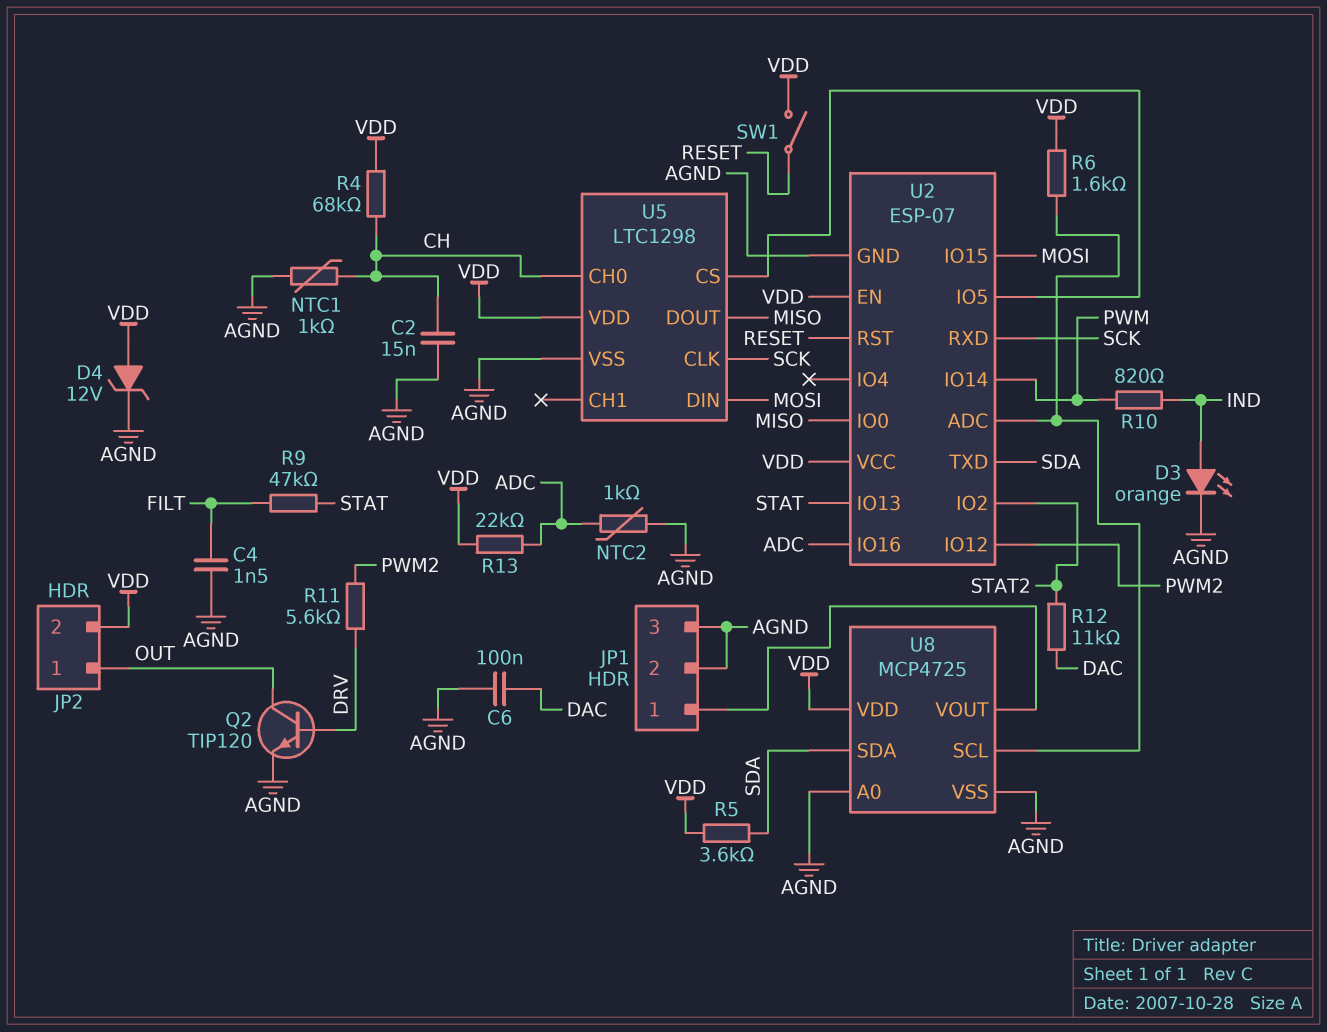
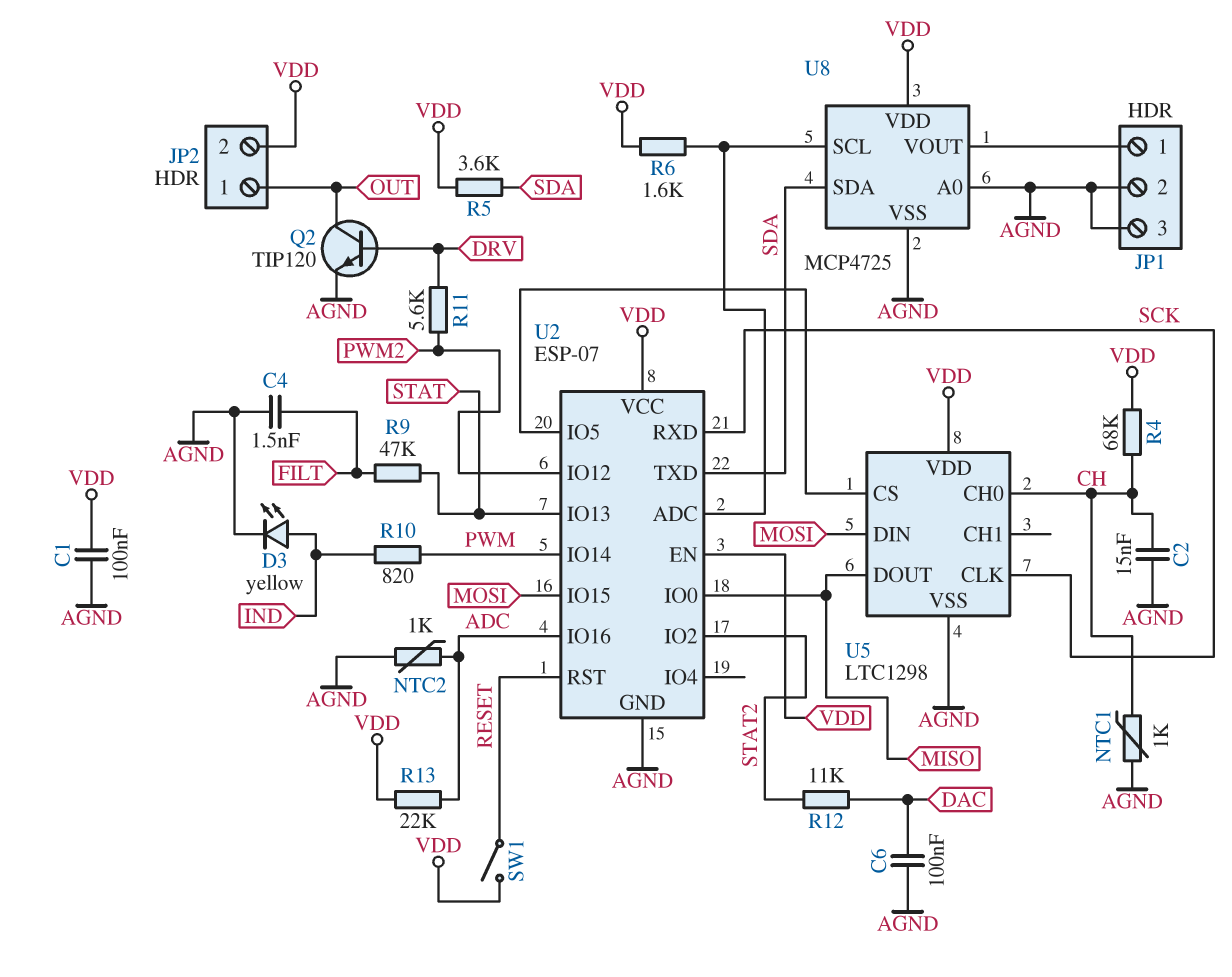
C1: none -> 100nF (AGND, VDD)
D3: LED orange (A IND, K AGND) -> LED yellow (A IND, K AGND)
D4: zener 12V (A VDD, K AGND) -> none

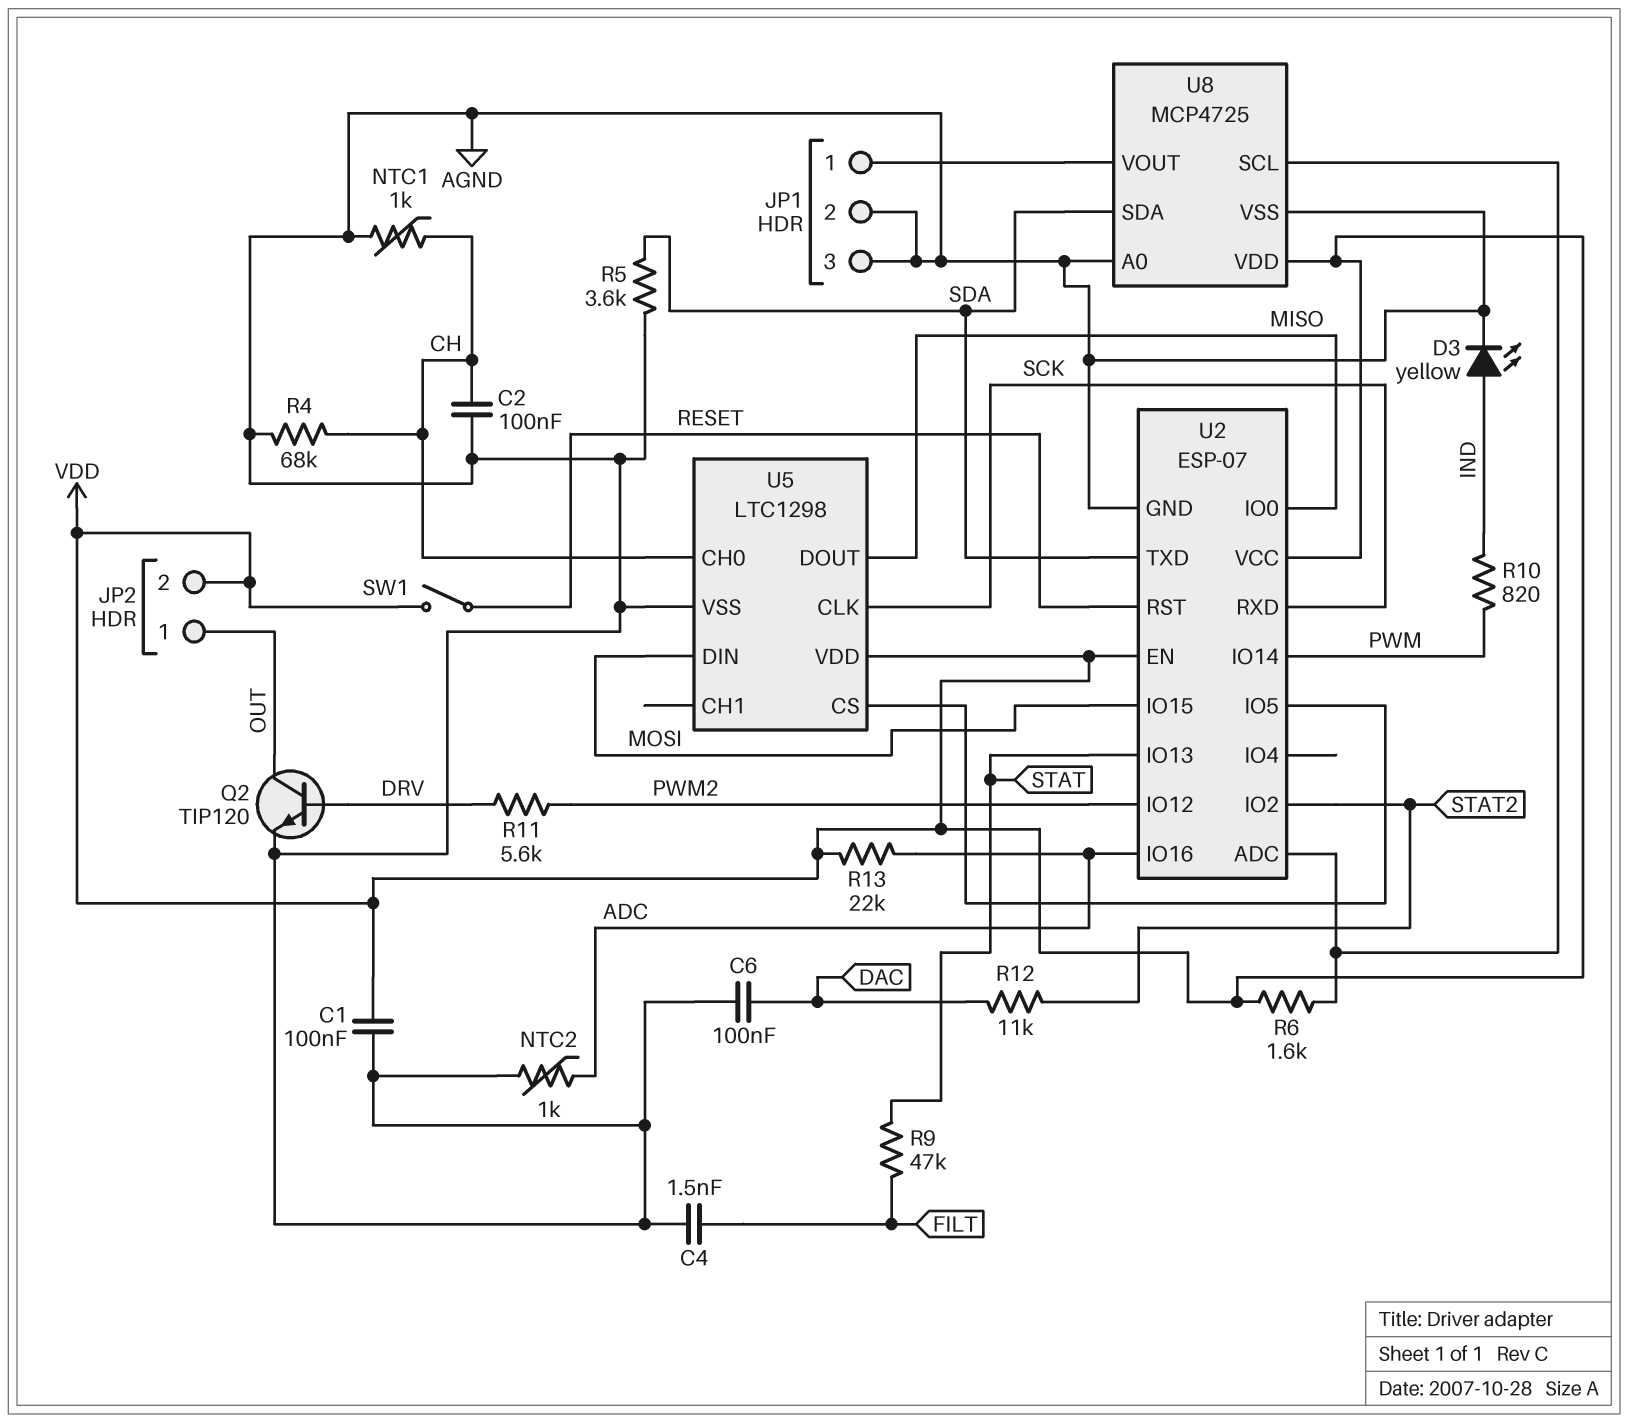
C2: 15nF (AGND, CH) -> 100nF (AGND, CH)
R4: 68k (CH, VDD) -> 68k (AGND, CH)
R5: 3.6k (SDA, VDD) -> 3.6k (AGND, SDA)

